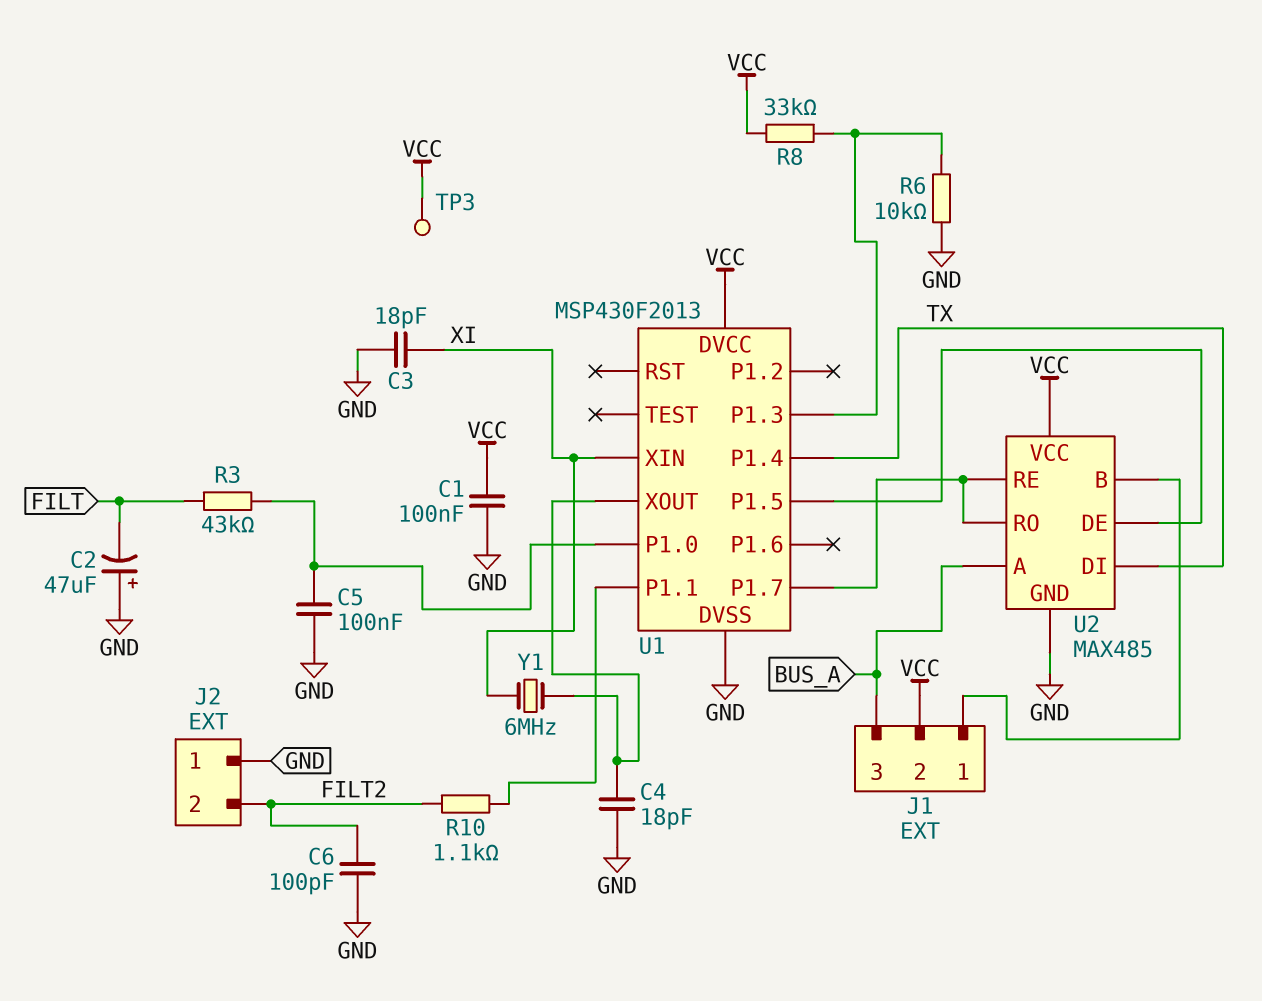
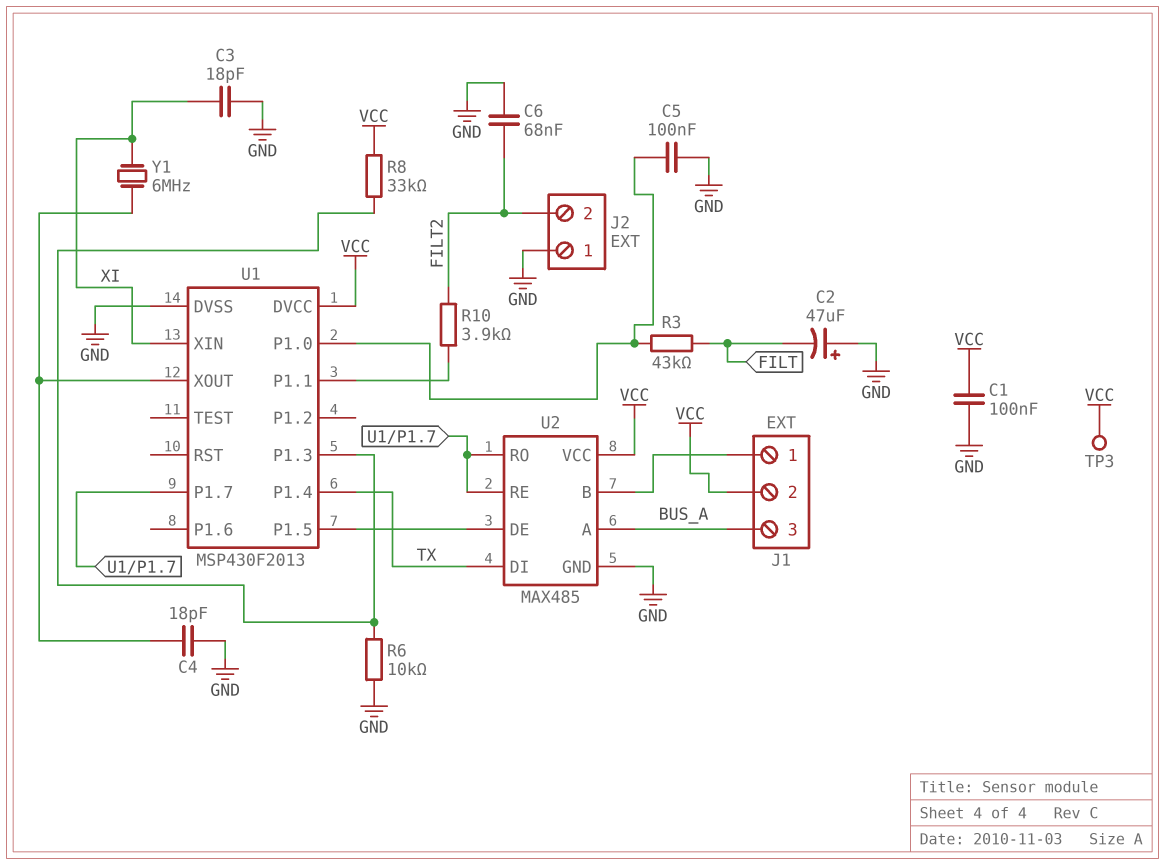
C6: 100pF (FILT2, GND) -> 68nF (FILT2, GND)
R10: 1.1k (FILT2, U1/P1.1) -> 3.9k (FILT2, U1/P1.1)

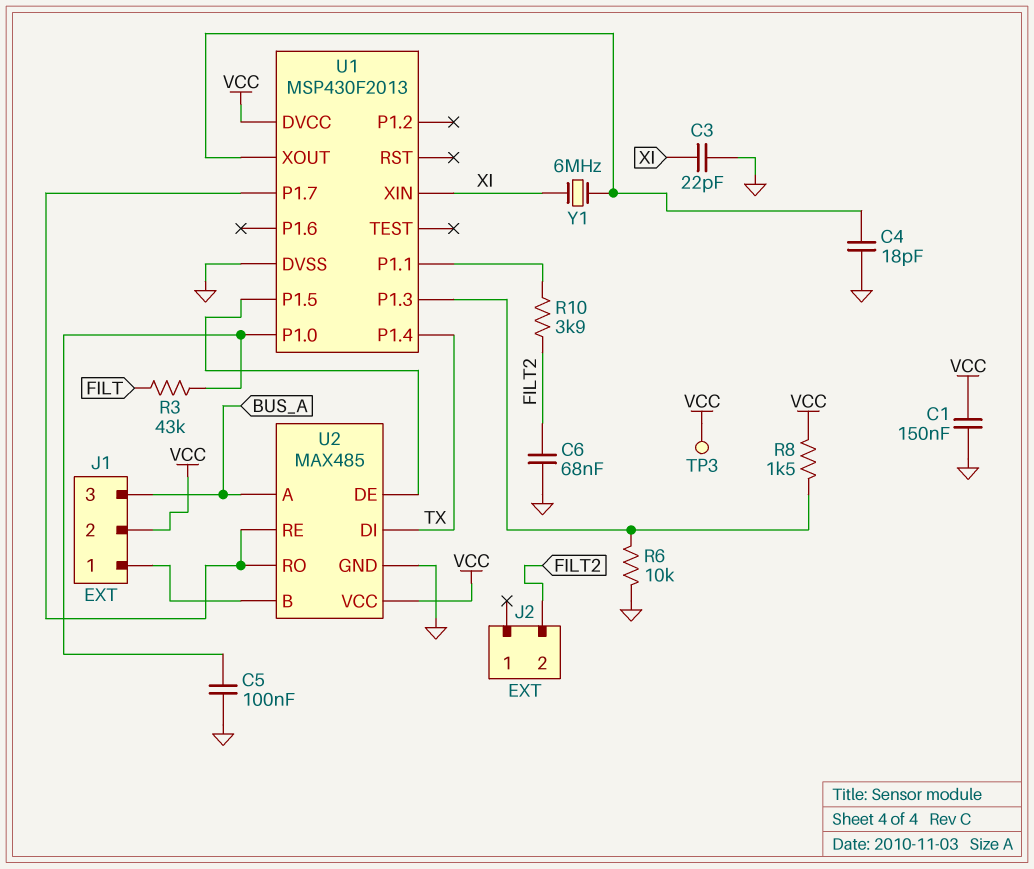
C1: 100nF (GND, VCC) -> 150nF (GND, VCC)
C2: 47uF (plus GND, minus FILT) -> none
C3: 18pF (GND, XI) -> 22pF (GND, XI)
J2 pin 1: GND -> none
R8: 33k (U1/P1.3, VCC) -> 1.5k (U1/P1.3, VCC)

